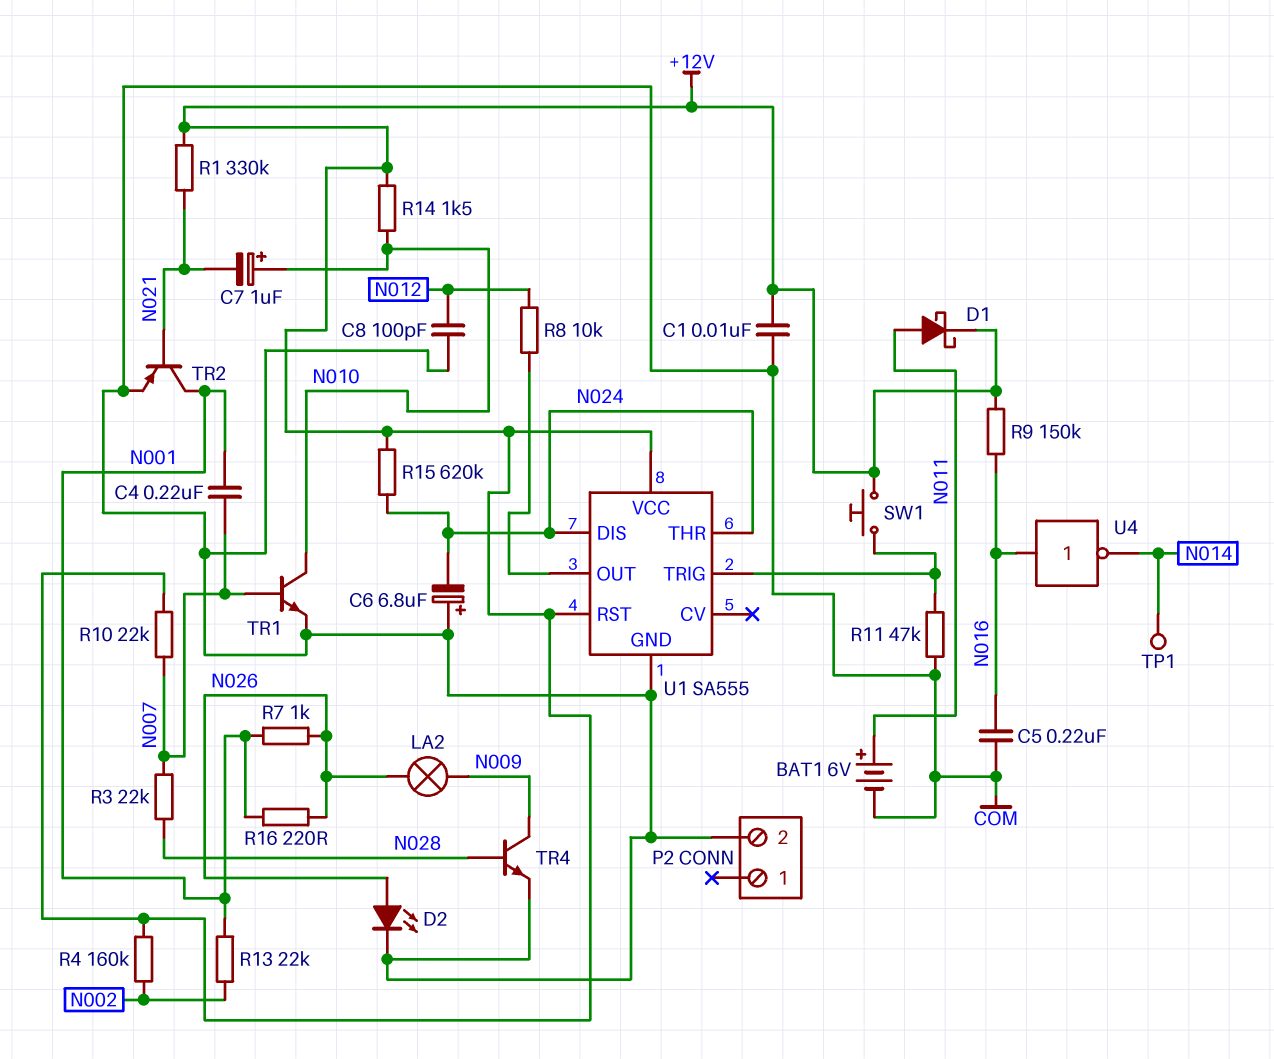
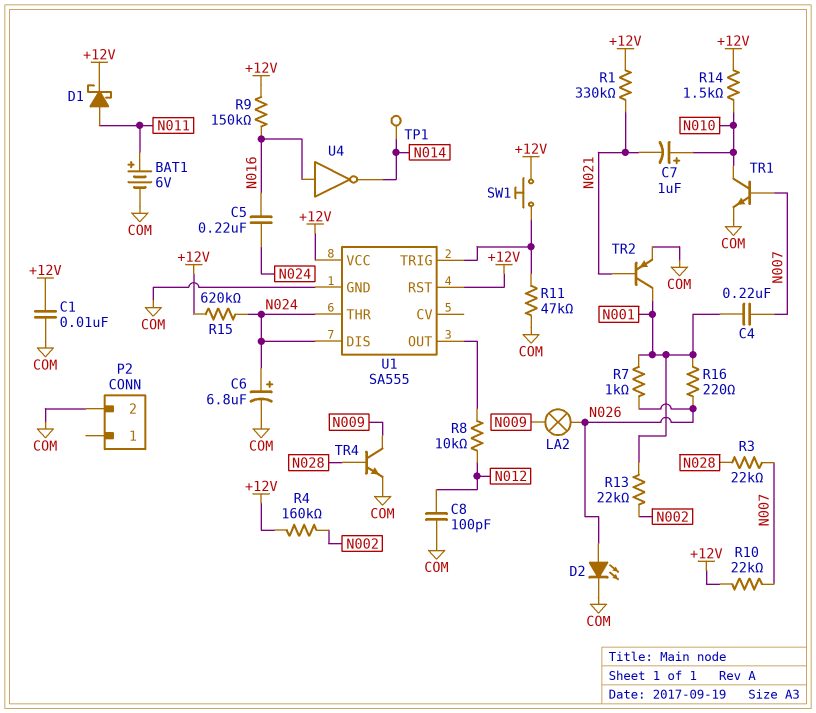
C5: 220nF (COM, N016) -> 220nF (N016, N024)
C6: 6.8uF (plus COM, minus N024) -> 6.8uF (plus N024, minus COM)

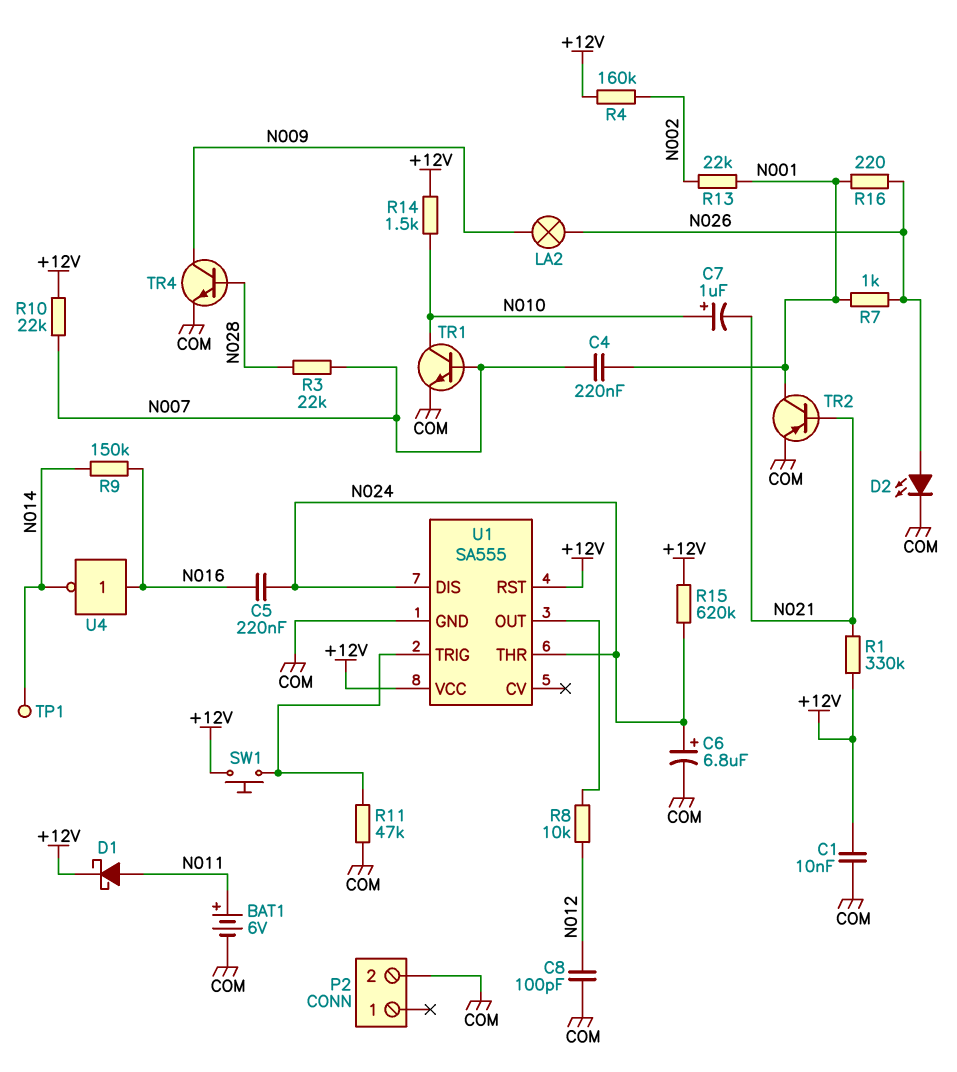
R9: 150k (+12V, N016) -> 150k (N014, N016)

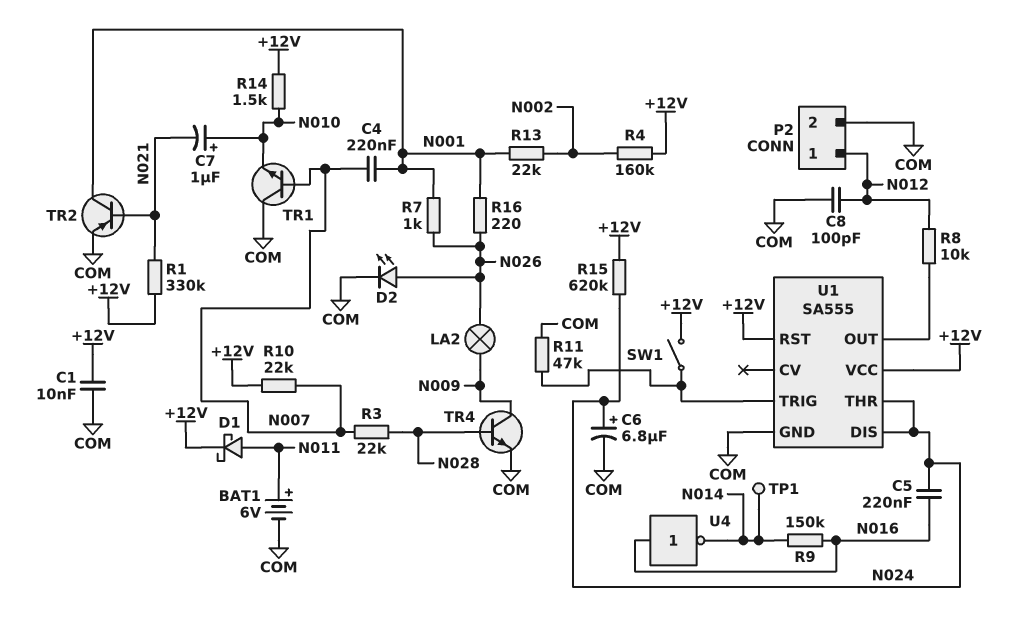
P2 pin 1: none -> N012
SW1: button (+12V, U1/TRIG) -> switch (+12V, U1/TRIG)
TR1: NPN (B N007, C N010, E COM) -> NPN (B N007, C COM, E N010)

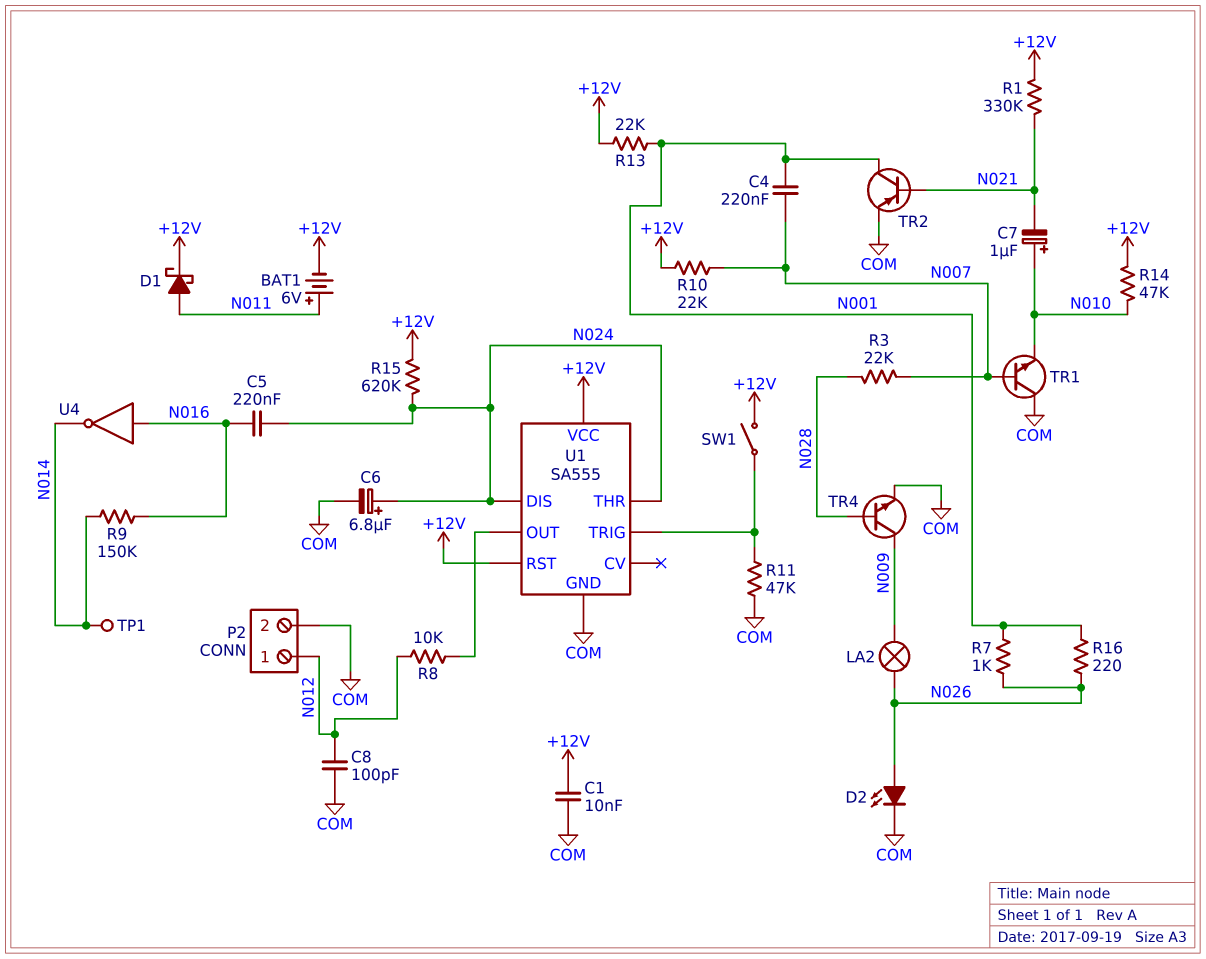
BAT1: 6V (plus N011, minus COM) -> 6V (plus N011, minus +12V)
R4: 160k (+12V, N002) -> none
R13: 22k (N001, N002) -> 22k (+12V, N001)
R14: 1.5k (+12V, N010) -> 47k (+12V, N010)

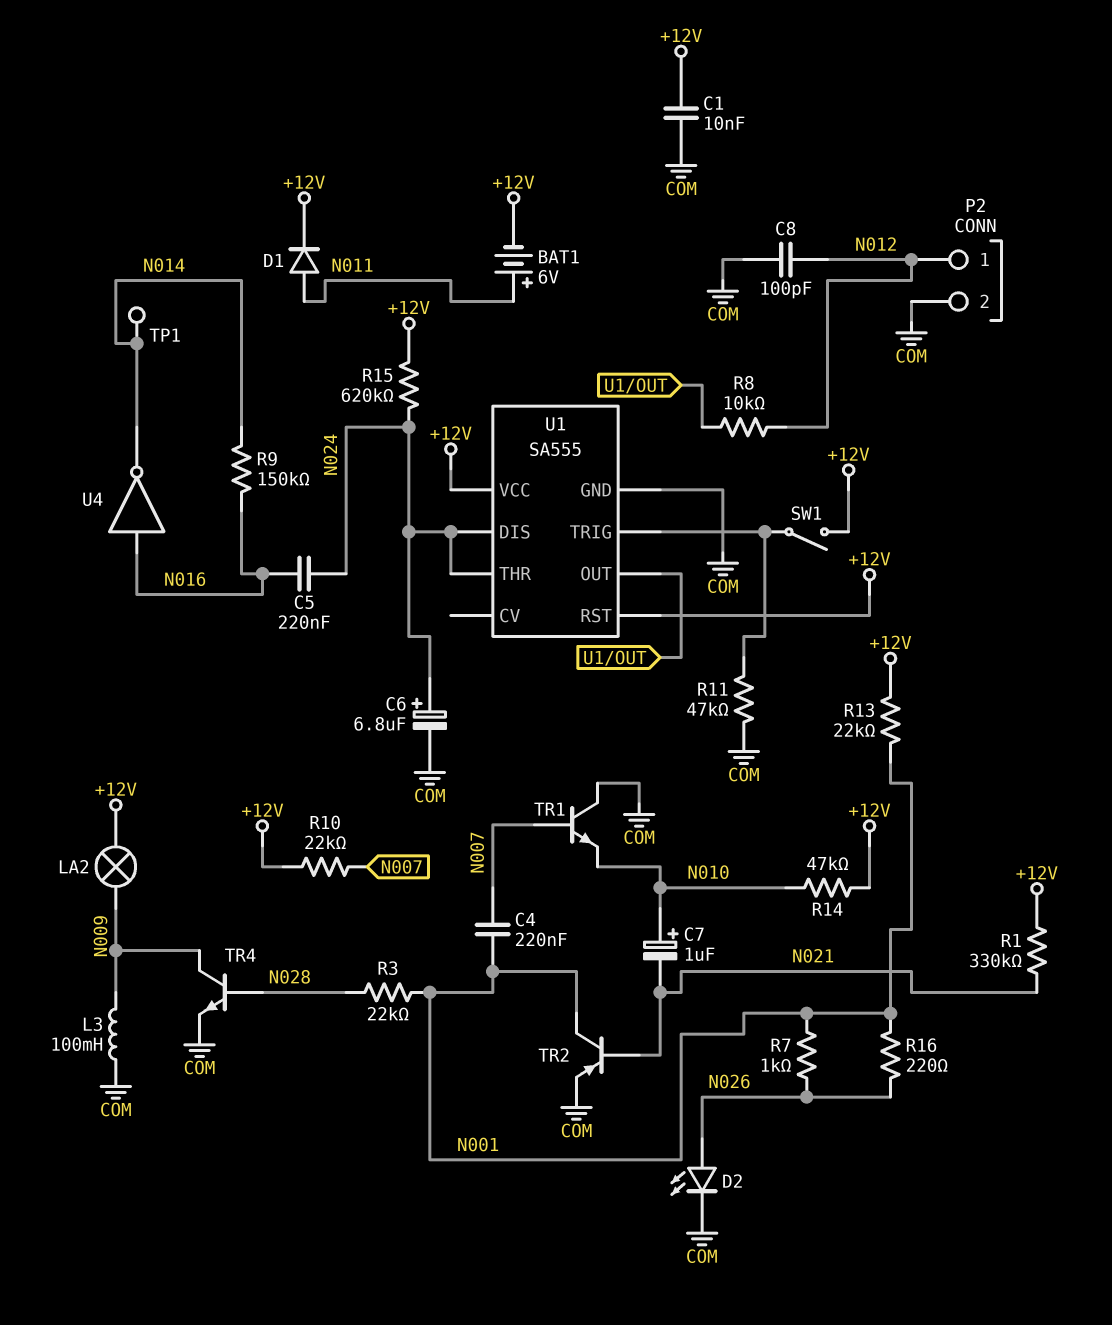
D1: schottky (A N011, K +12V) -> diode (A N011, K +12V)
L3: none -> 100mH (COM, N009)
LA2: lamp (N009, N026) -> lamp (+12V, N009)
R3: 22k (N007, N028) -> 22k (N001, N028)

